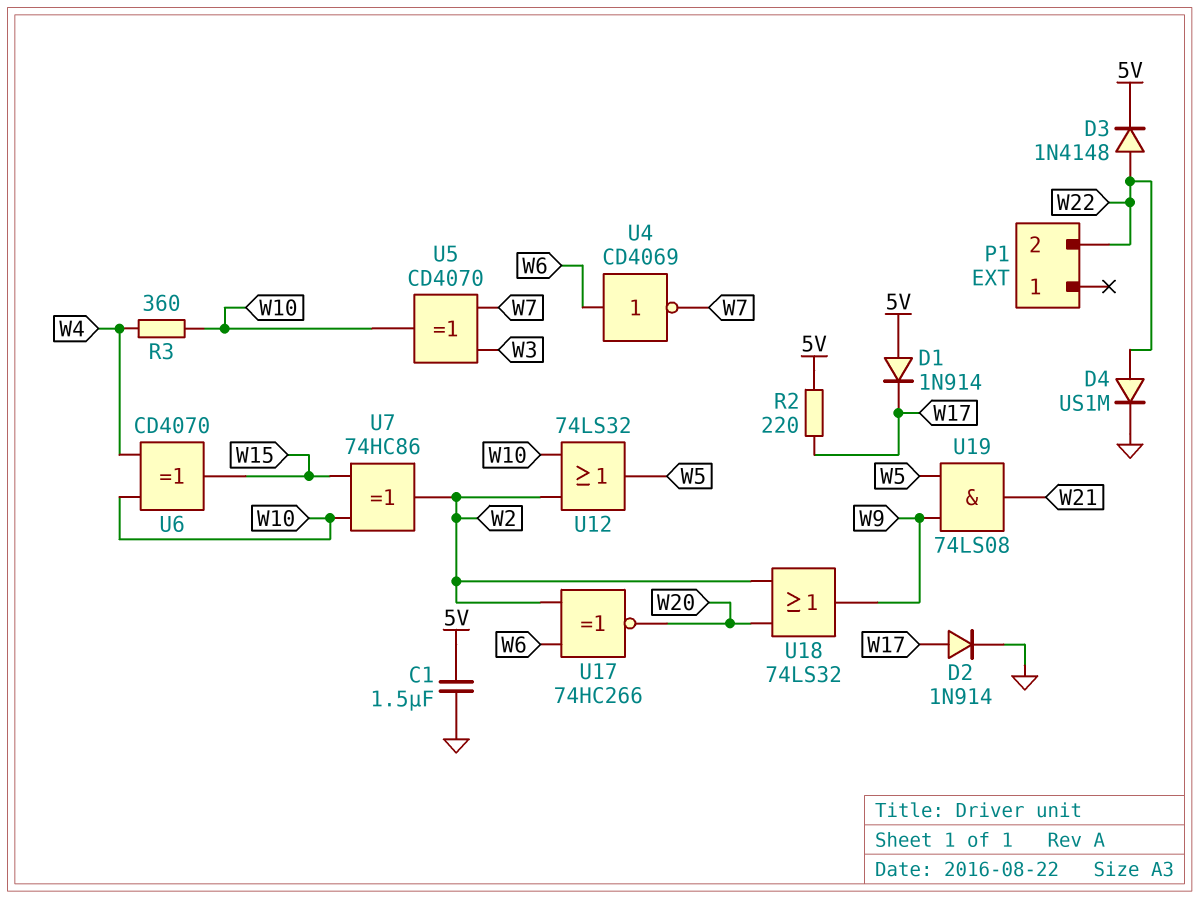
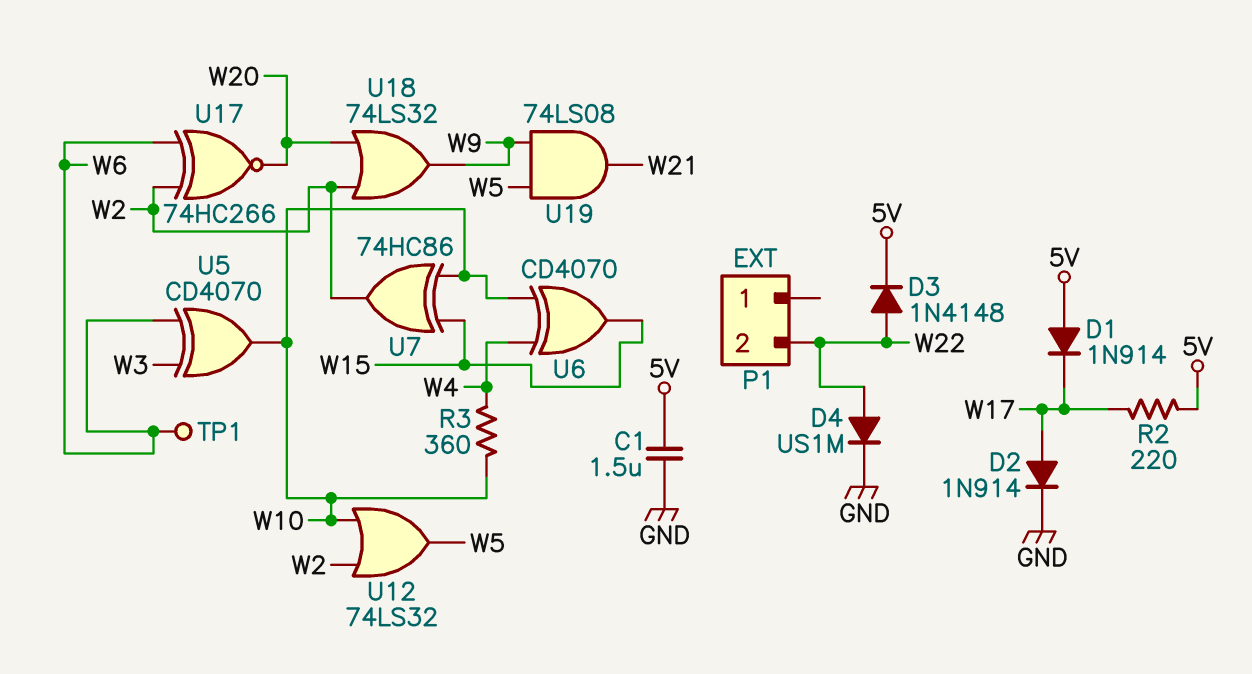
TP1: none -> test point (W6)
U4: NOT CD4069 (in W6, out W7) -> none
U5: XOR CD4070 (in W3, in W7, out W10) -> XOR CD4070 (in W3, in W6, out W10)

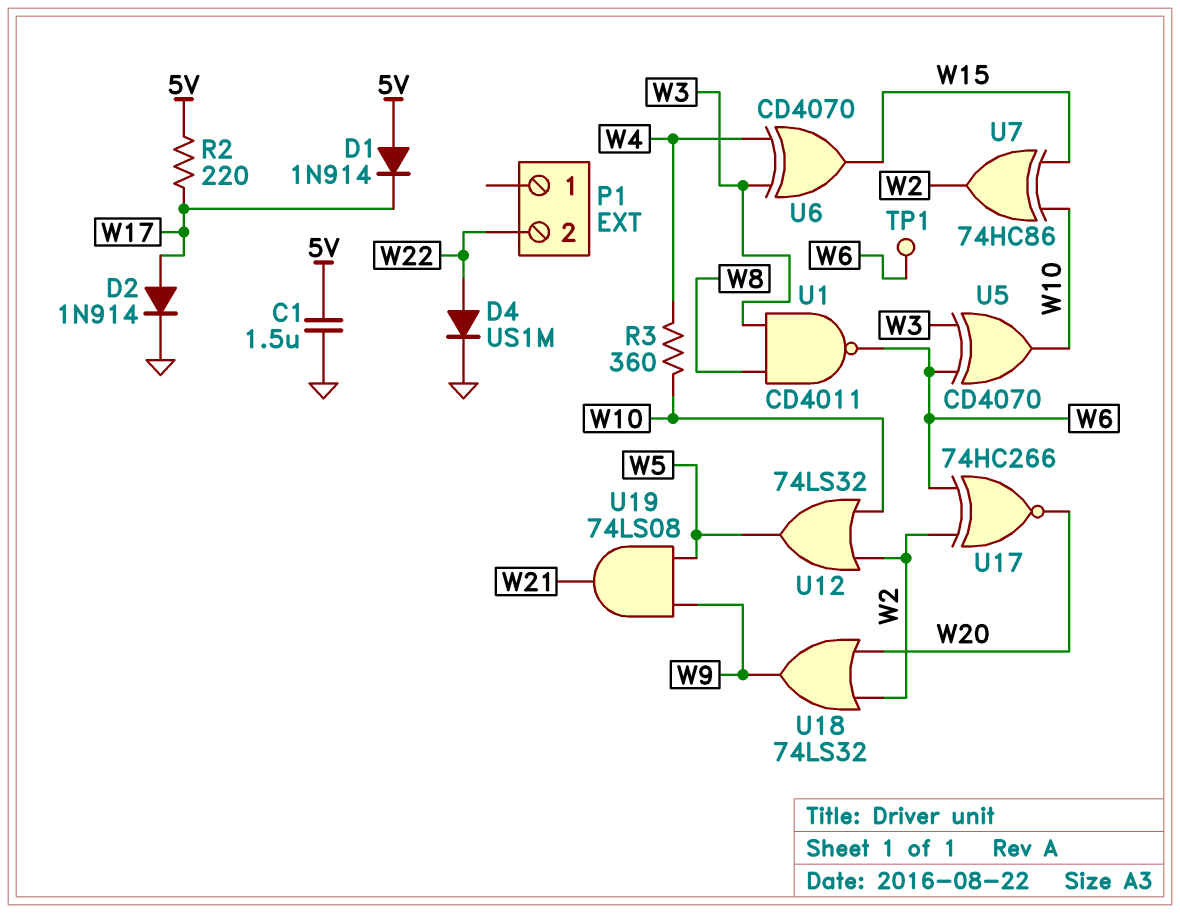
D3: diode 1N4148 (A W22, K 5V) -> none
U1: none -> NAND CD4011 (in W3, in W8, out W6)
U6: XOR CD4070 (in W4, in W10, out W15) -> XOR CD4070 (in W3, in W4, out W15)

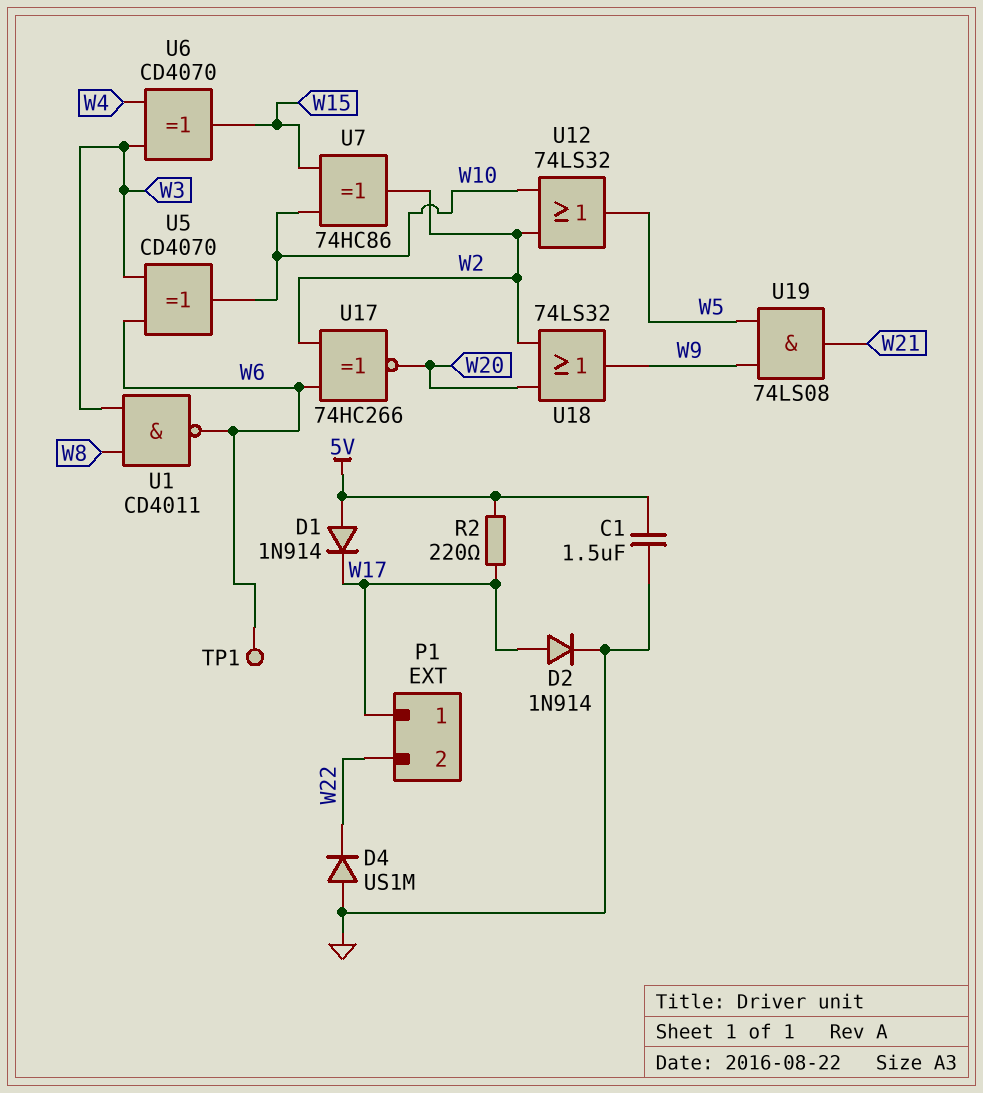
D4: diode US1M (A W22, K GND) -> diode US1M (A GND, K W22)
P1 pin 1: none -> W17
R3: 360 (W4, W10) -> none

